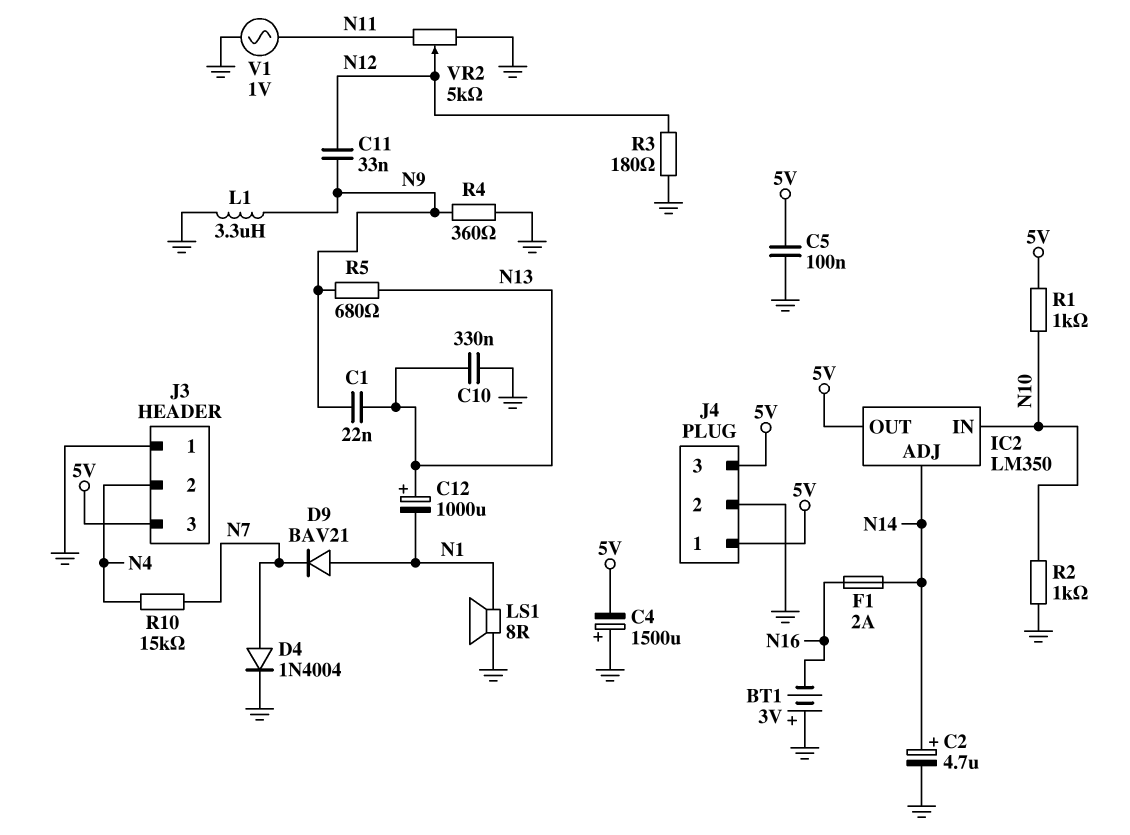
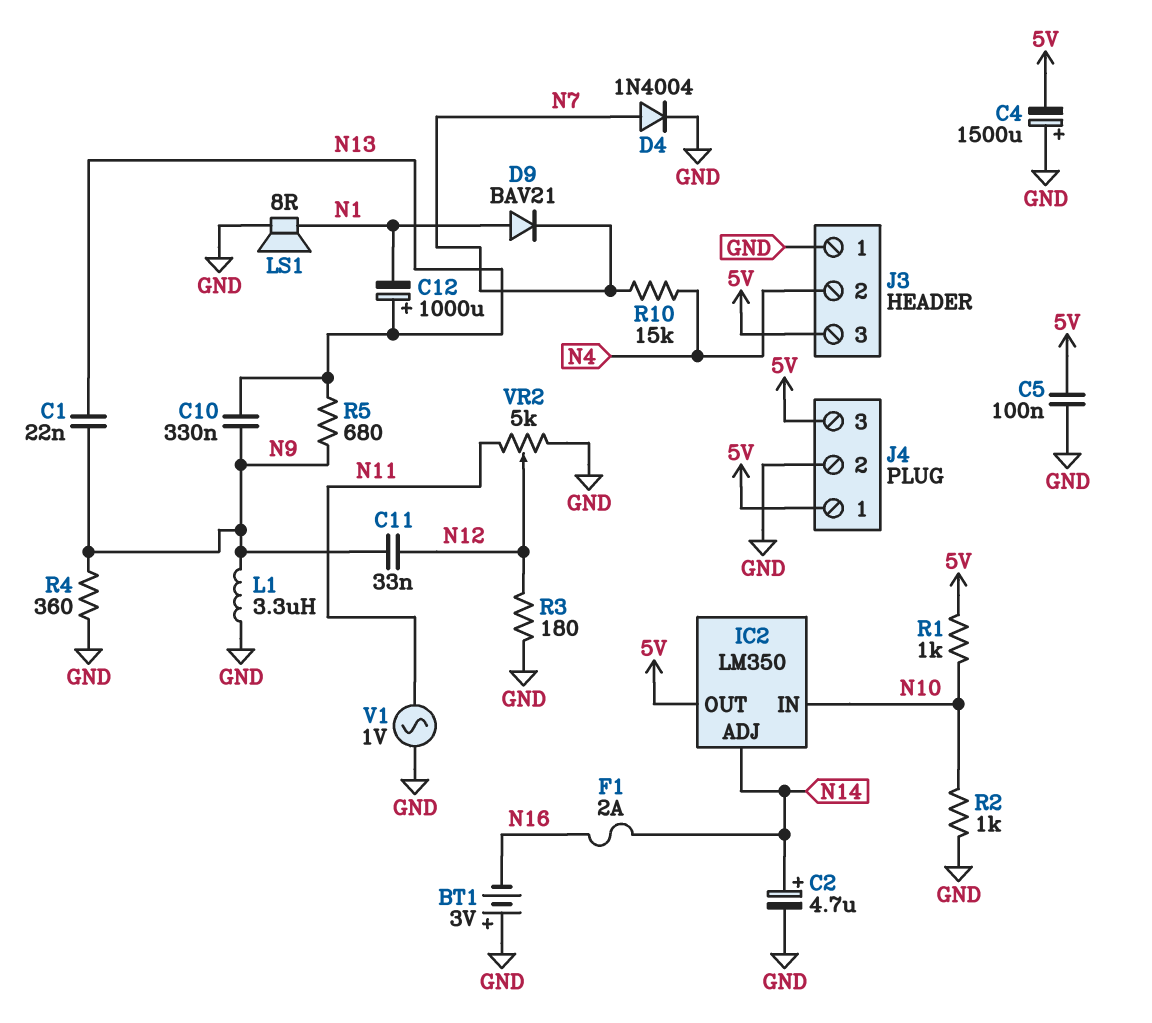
C10: 330nF (GND, N13) -> 330nF (N9, N13)

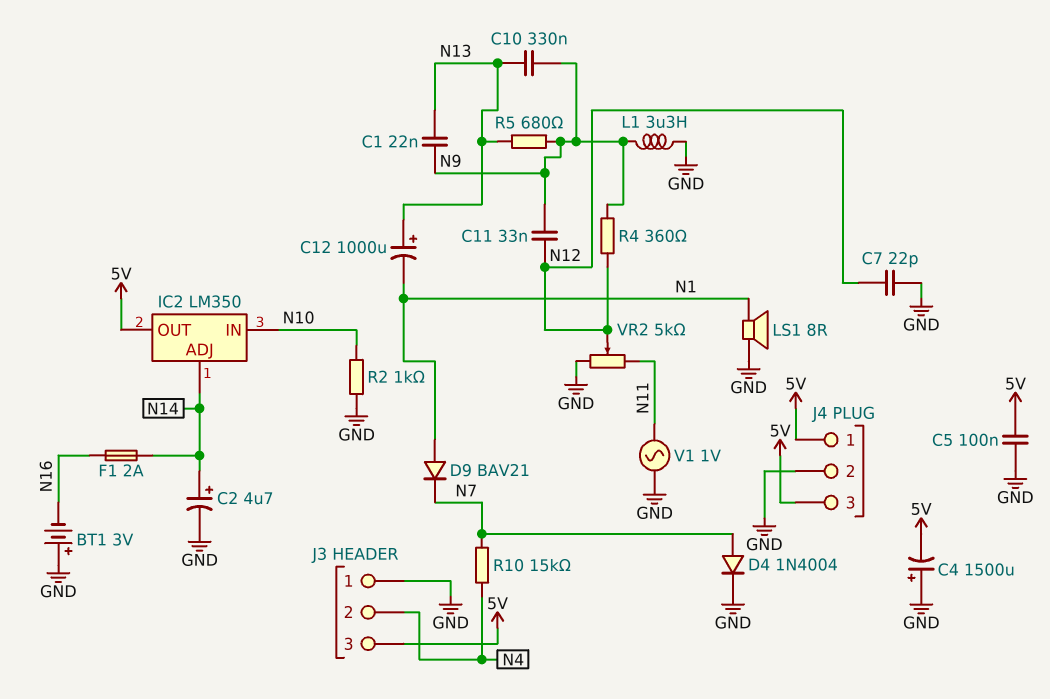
C7: none -> 22pF (GND, N12)
R1: 1k (5V, N10) -> none
R3: 180 (GND, N12) -> none
R4: 360 (GND, N9) -> 360 (N9, N12)

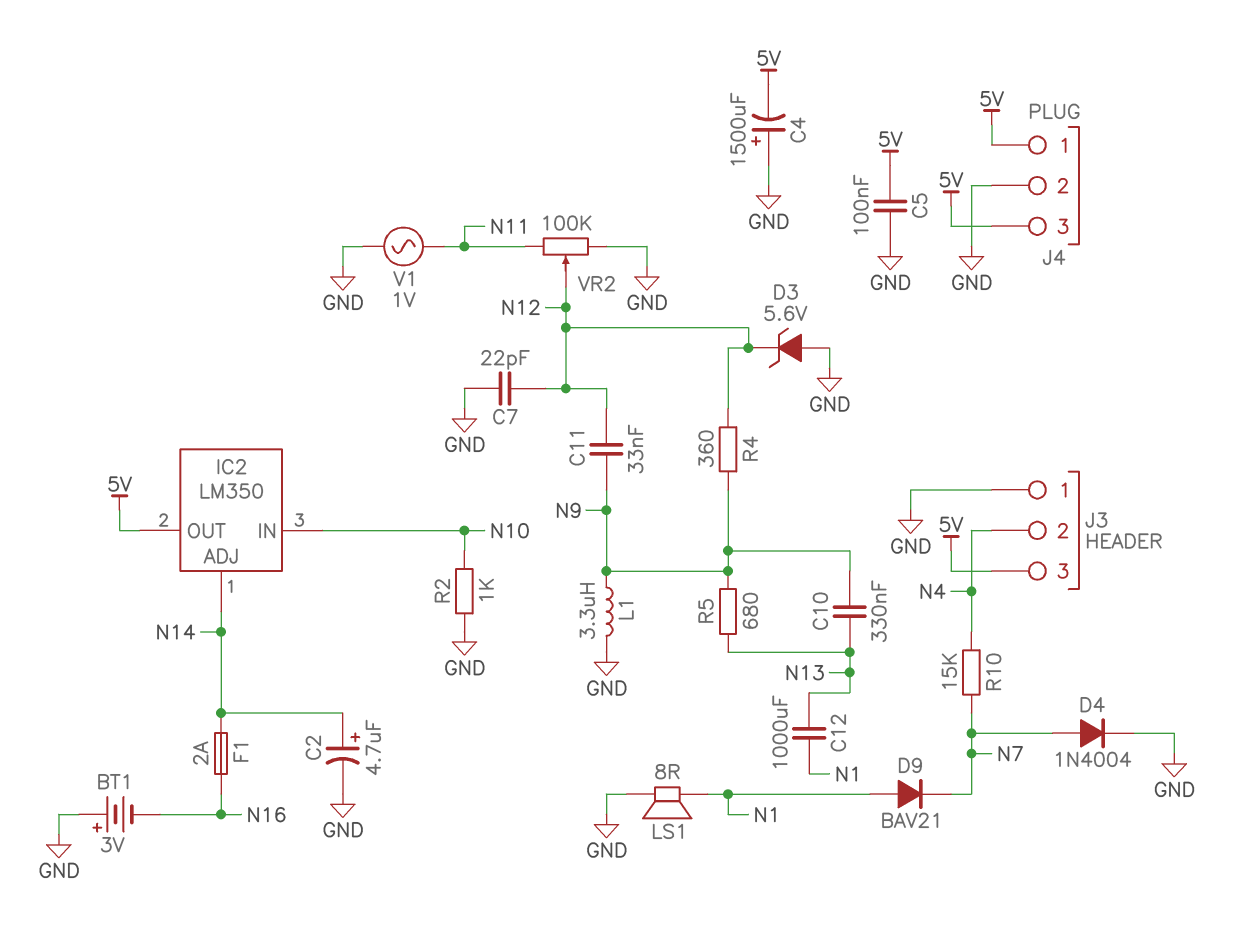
C1: 22nF (N9, N13) -> none
C12: 1000uF (plus N13, minus N1) -> 1000uF (N1, N13)
D3: none -> zener 5.6V (A GND, K N12)
VR2: 5k (GND, N11, wiper N12) -> 100k (GND, N11, wiper N12)

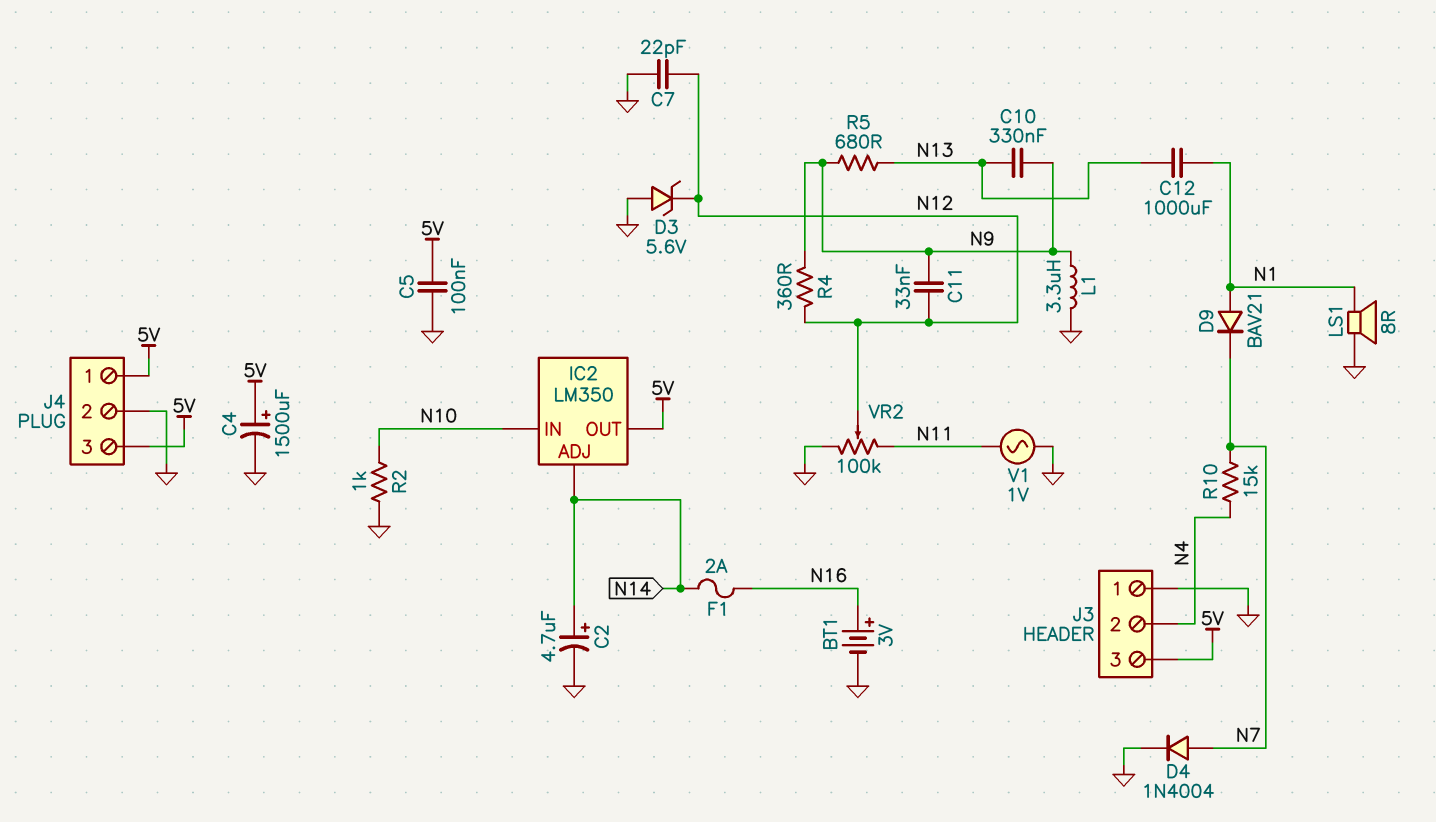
BT1: 3V (plus GND, minus N16) -> 3V (plus N16, minus GND)
C4: 1500uF (plus GND, minus 5V) -> 1500uF (plus 5V, minus GND)

